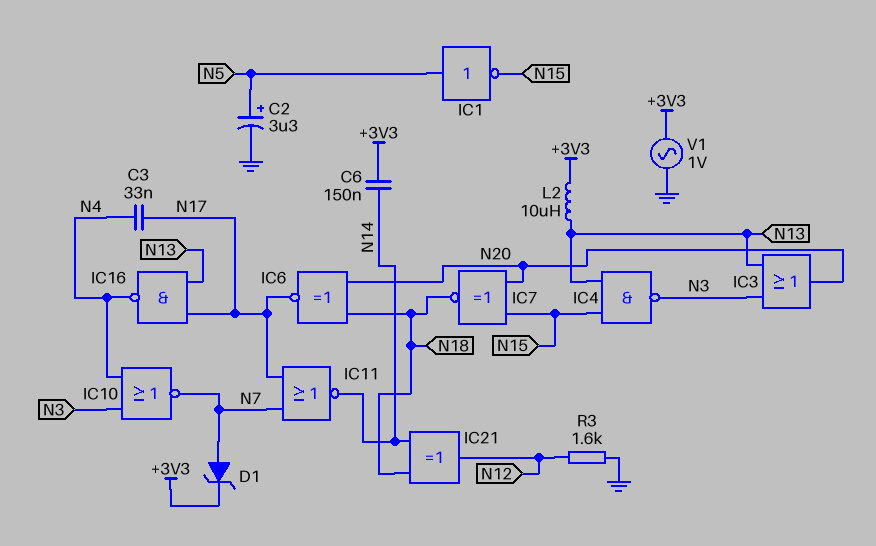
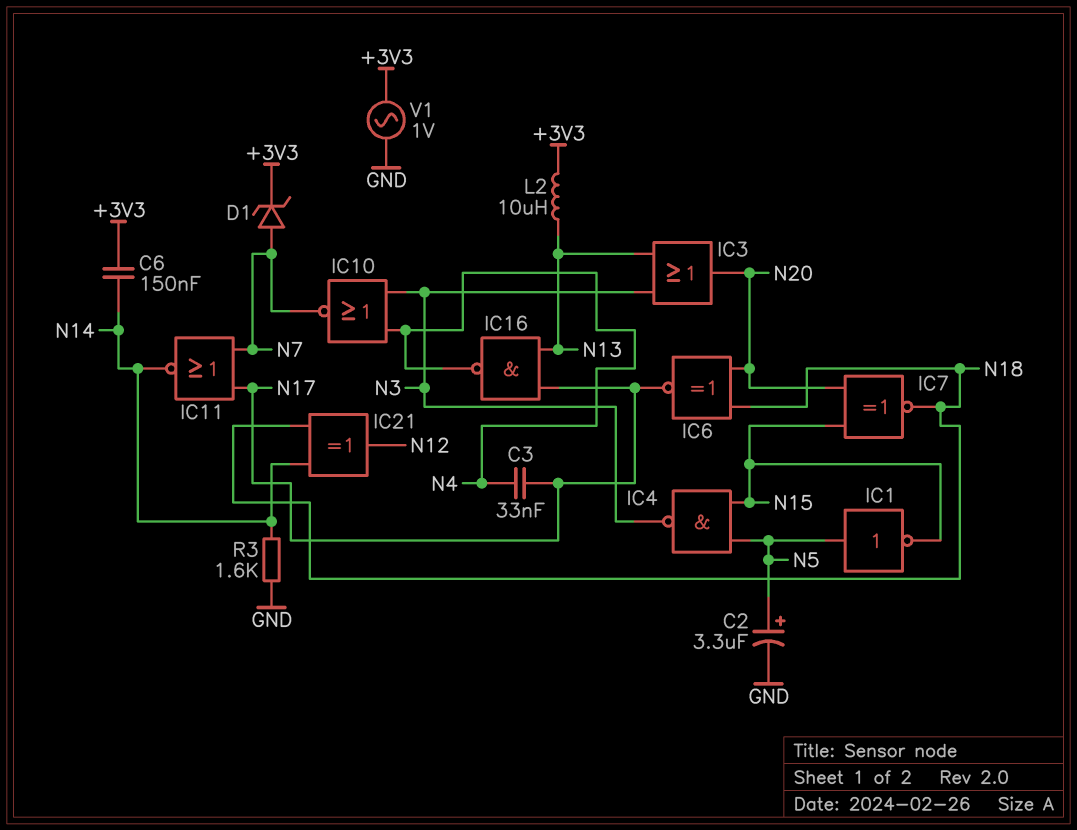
IC4: NAND (in N13, in N15, out N3) -> NAND (in N5, in N15, out N3)
R3: 1.6k (GND, N12) -> 1.6k (GND, N14)

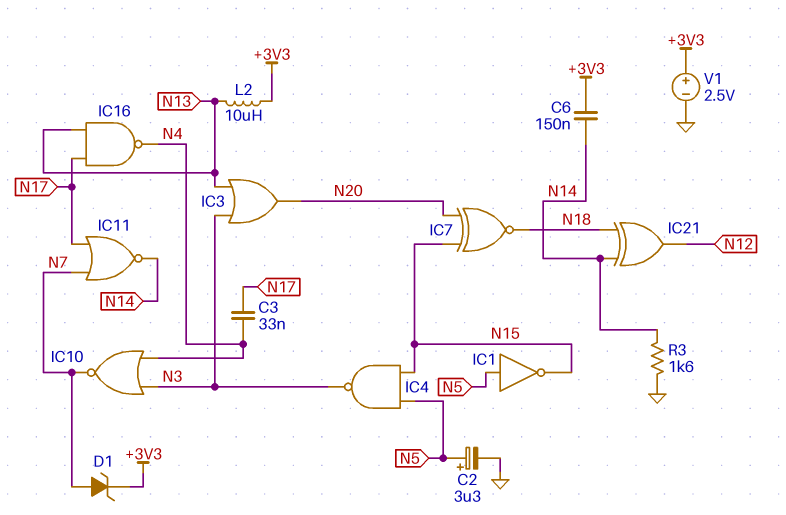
IC6: XNOR (in N18, in N20, out N17) -> none
V1: AC 1V (+3V3, GND) -> 2.5V (plus +3V3, minus GND)

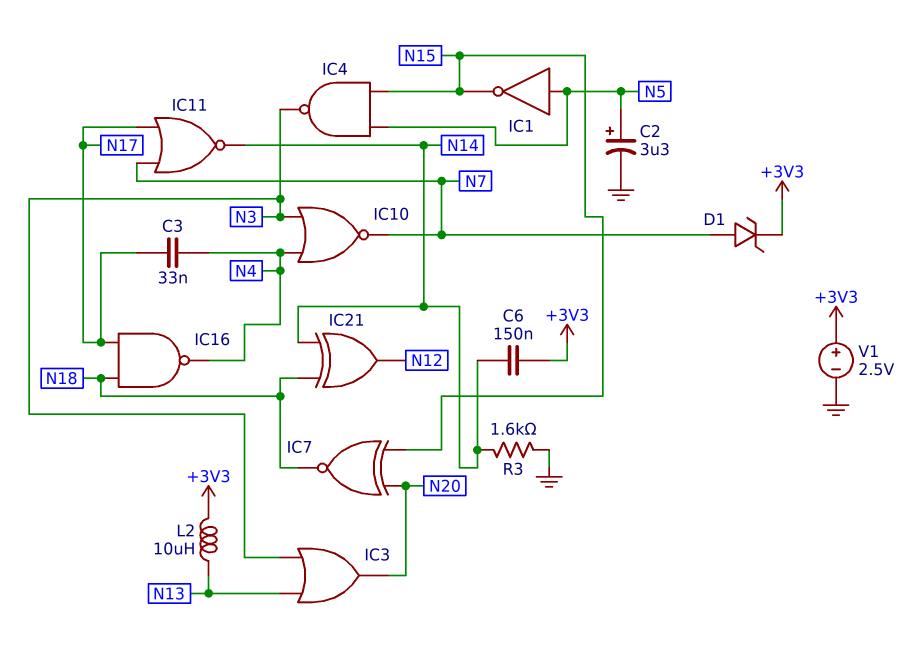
IC16: NAND (in N13, in N17, out N4) -> NAND (in N17, in N18, out N4)

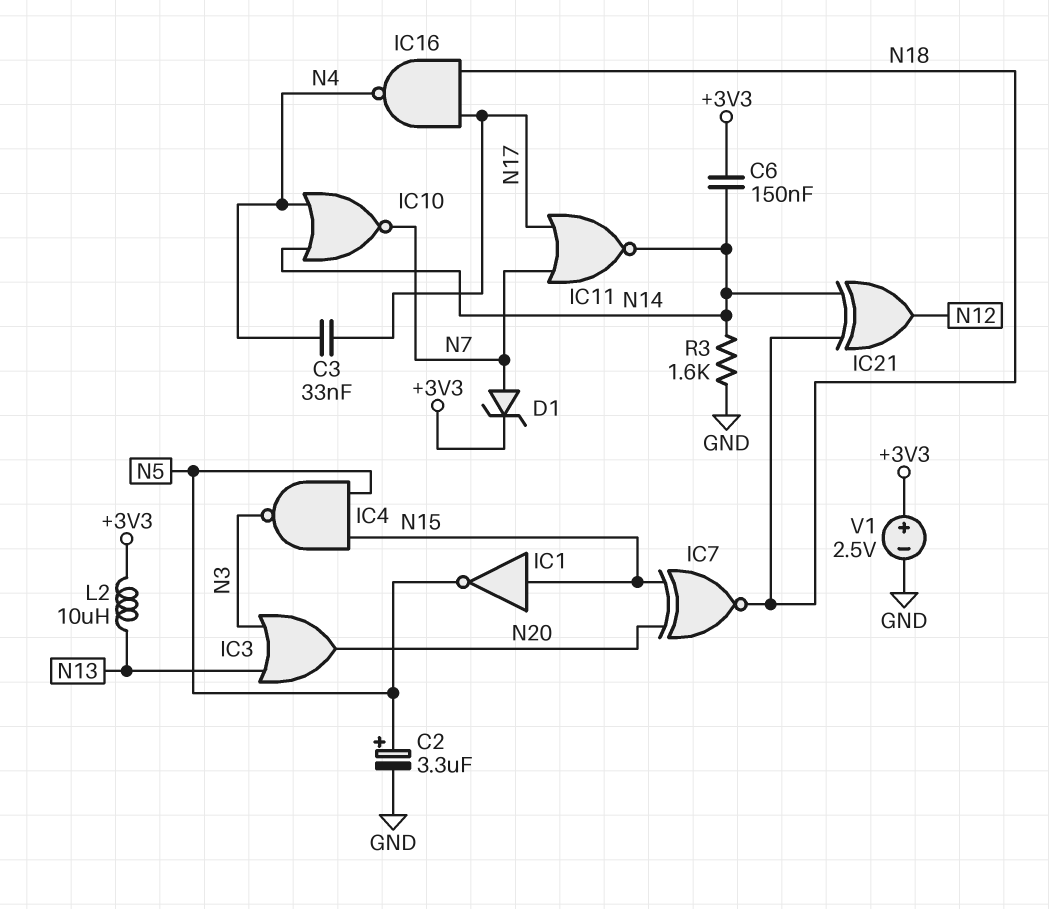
IC1: NOT (in N5, out N15) -> NOT (in N15, out N5)
IC10: NOR (in N3, in N4, out N7) -> NOR (in N4, in N14, out N7)

